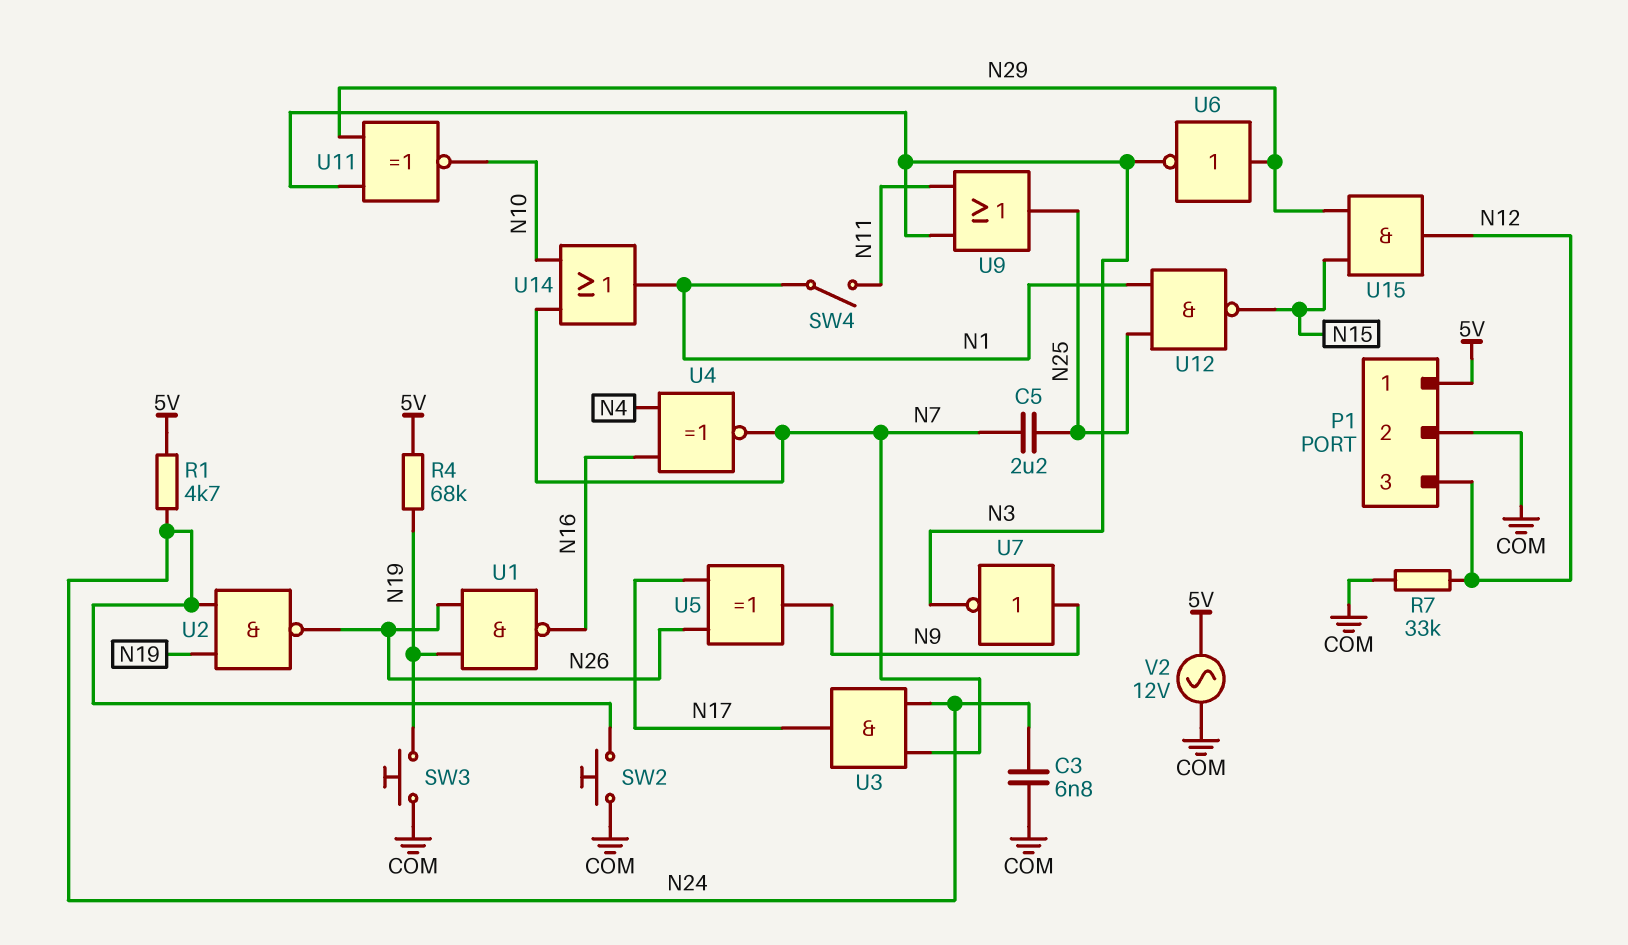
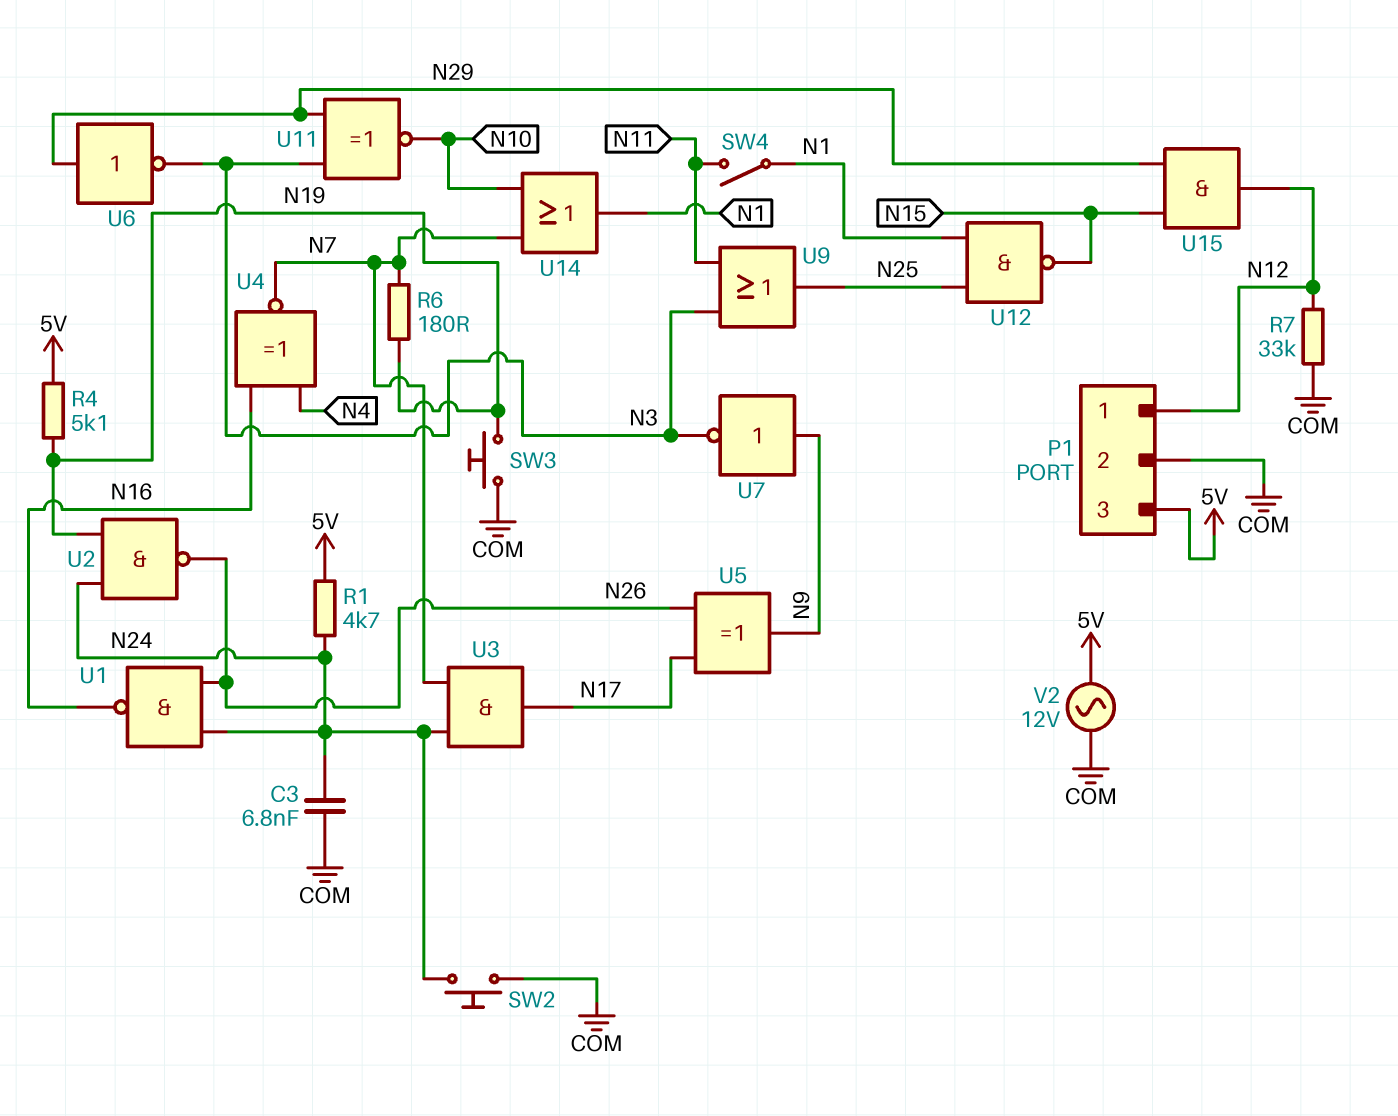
C5: 2.2uF (N7, N25) -> none
P1 pin 1: 5V -> N12
P1 pin 3: N12 -> 5V
R4: 68k (5V, N19) -> 5.1k (5V, N19)
R6: none -> 180 (N7, N19)
U1: NAND (in N19, in N26, out N16) -> NAND (in N24, in N26, out N16)

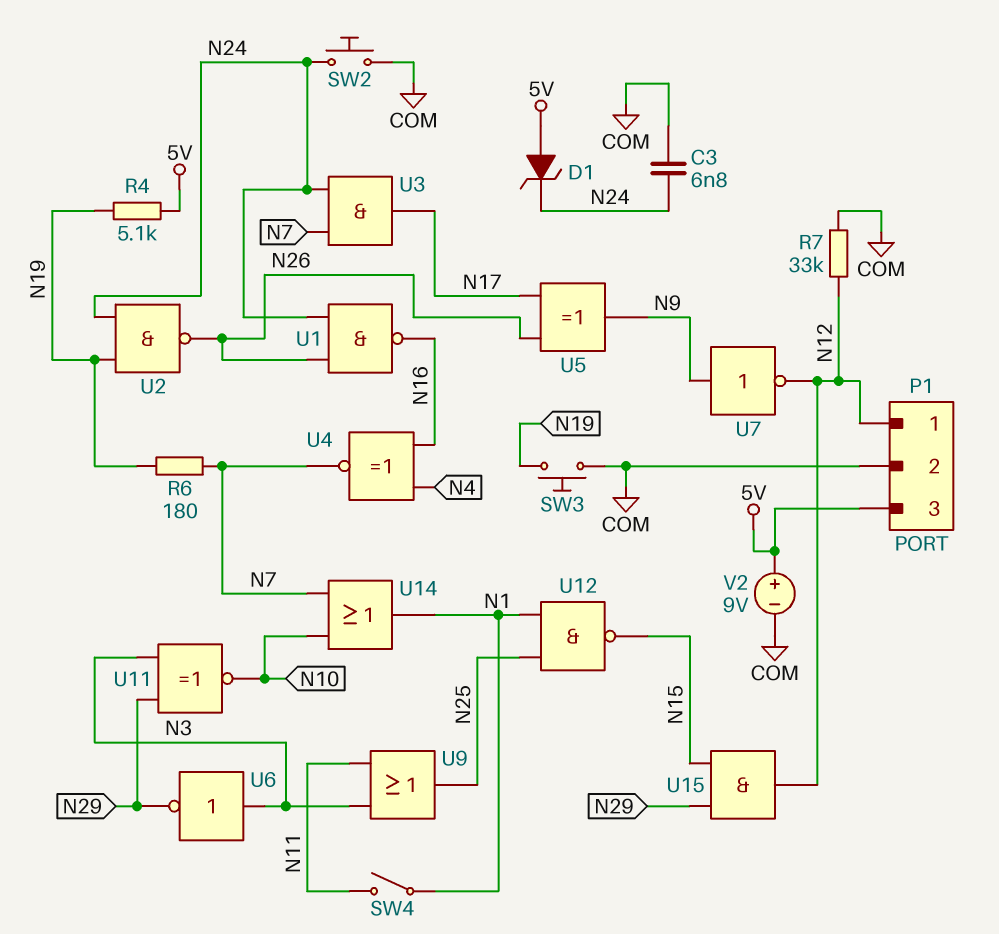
D1: none -> zener (A 5V, K N24)
R1: 4.7k (5V, N24) -> none
U6: NOT (in N29, out N3) -> NOT (in N3, out N29)
U7: NOT (in N9, out N3) -> NOT (in N9, out N12)
V2: AC 12V (5V, COM) -> 9V (plus 5V, minus COM)

